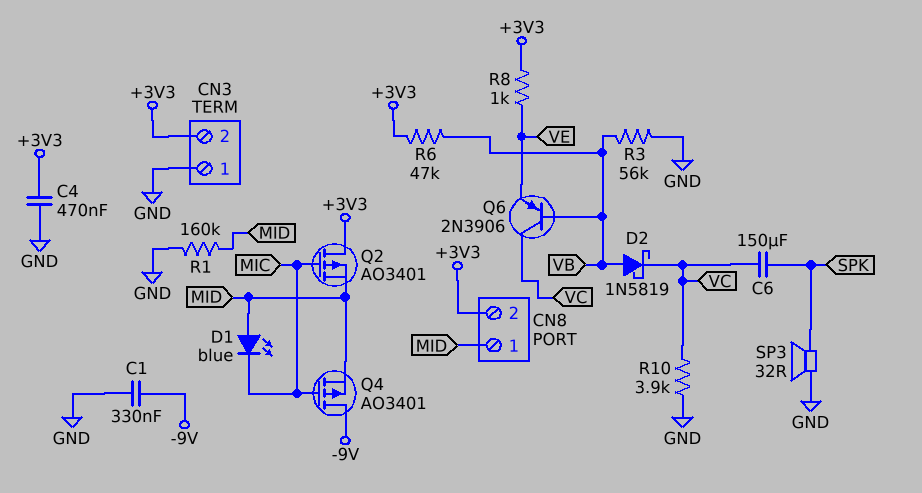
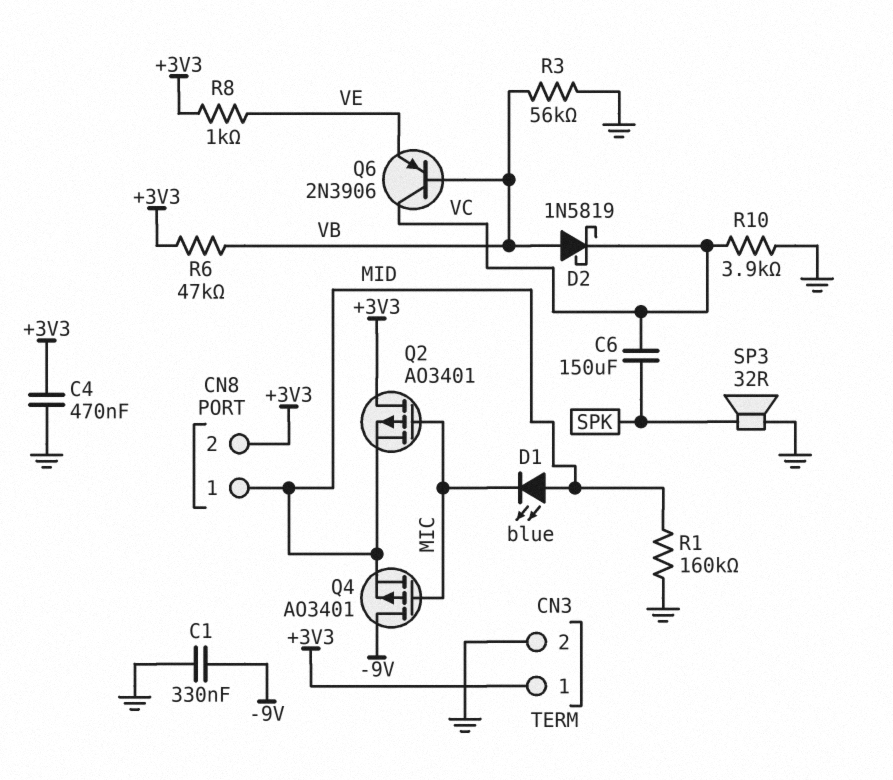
CN3 pin 1: GND -> +3V3
CN3 pin 2: +3V3 -> GND

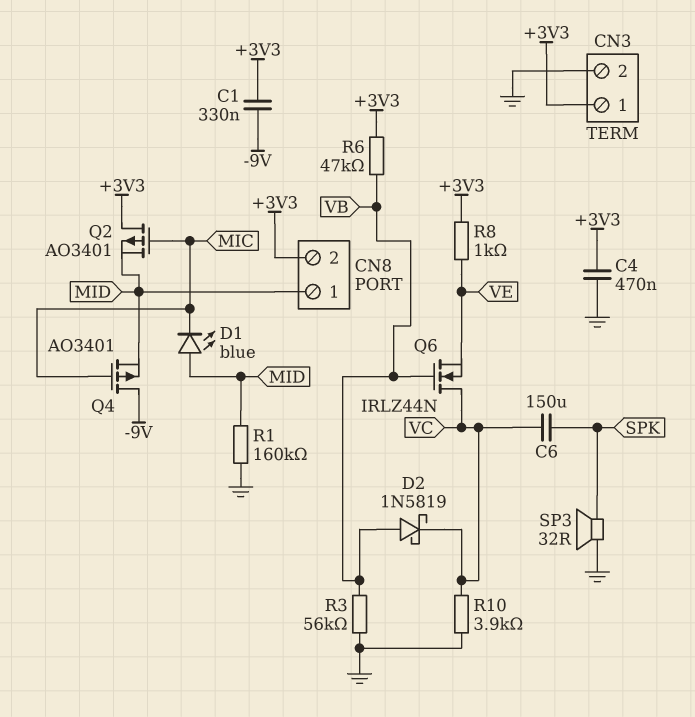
C1: 330nF (-9V, GND) -> 330nF (+3V3, -9V)
Q6: PNP 2N3906 (B VB, C VC, E VE) -> NMOS IRLZ44N (G VB, D VC, S VE)

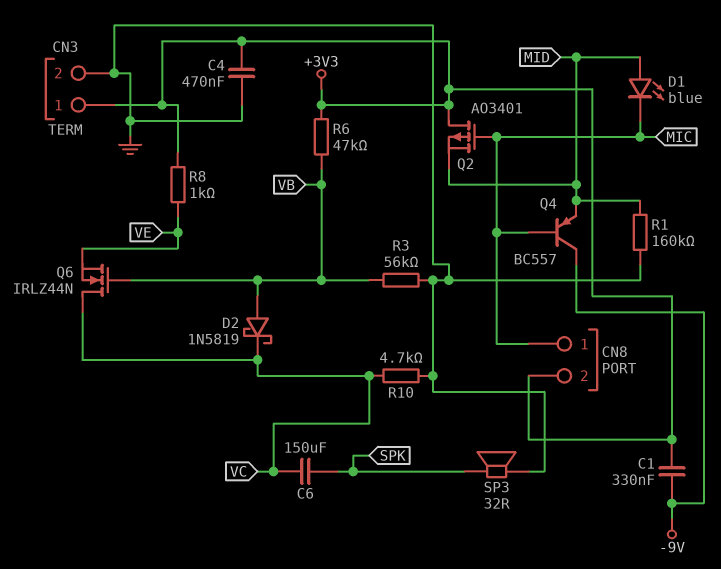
CN8 pin 1: MID -> MIC
Q4: PMOS AO3401 (G MIC, D -9V, S MID) -> PNP BC557 (B MIC, C -9V, E MID)
R10: 3.9k (GND, VC) -> 4.7k (GND, VC)

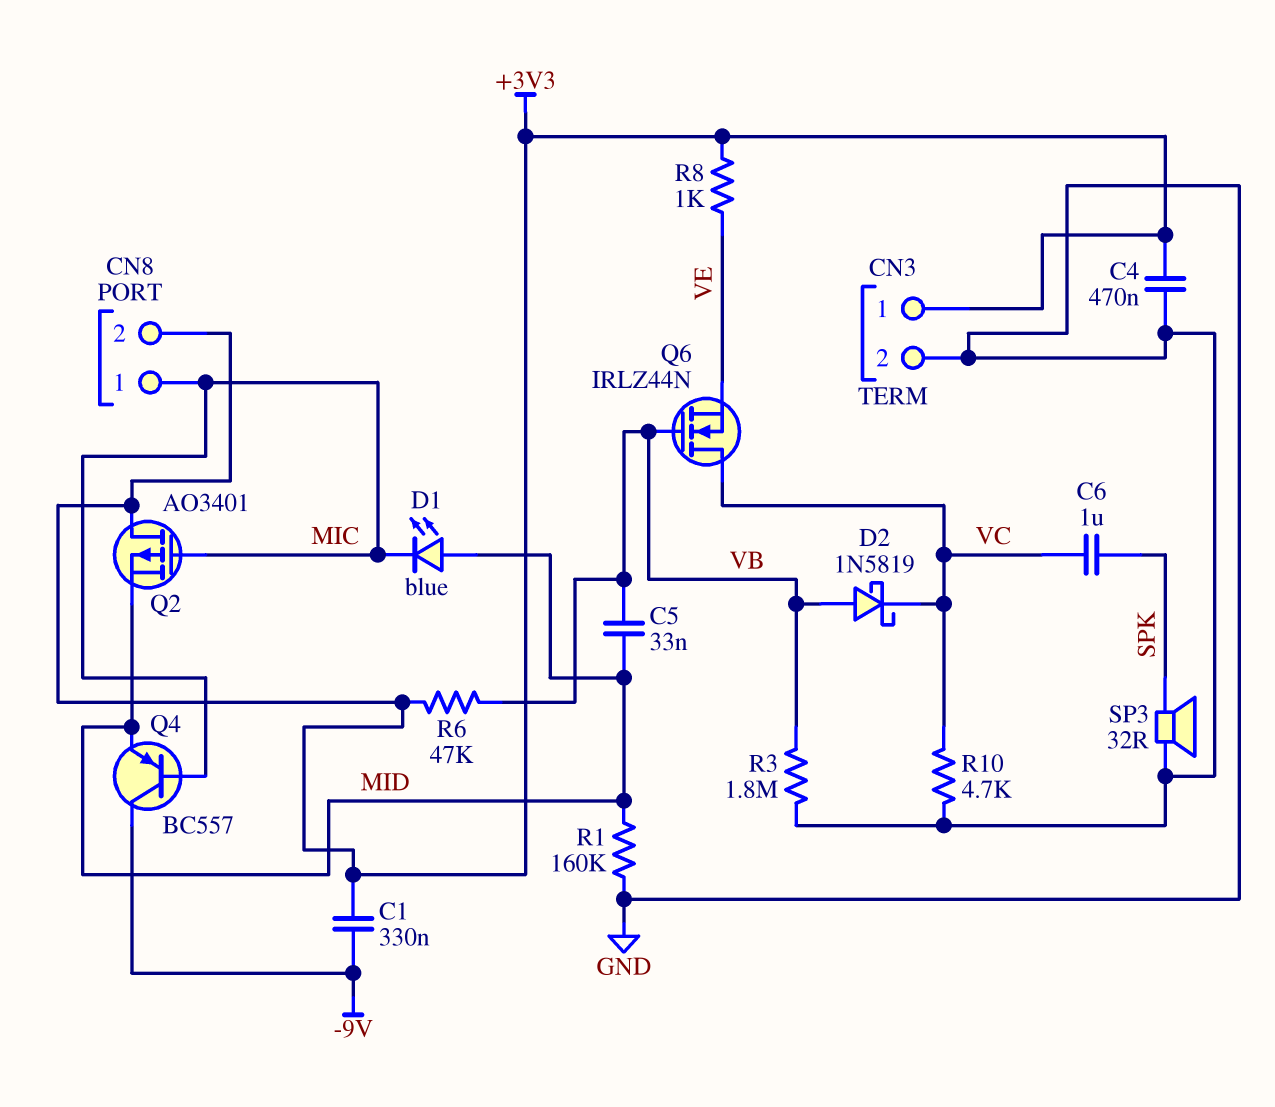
C5: none -> 33nF (MID, VB)
C6: 150uF (SPK, VC) -> 1uF (SPK, VC)
R3: 56k (GND, VB) -> 1.8M (GND, VB)

